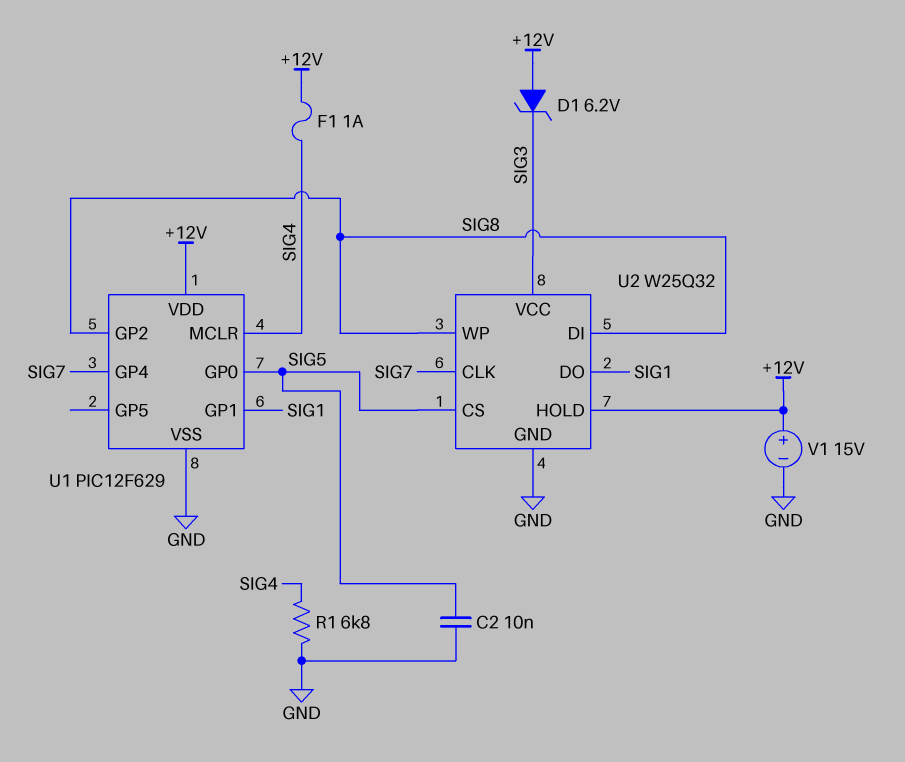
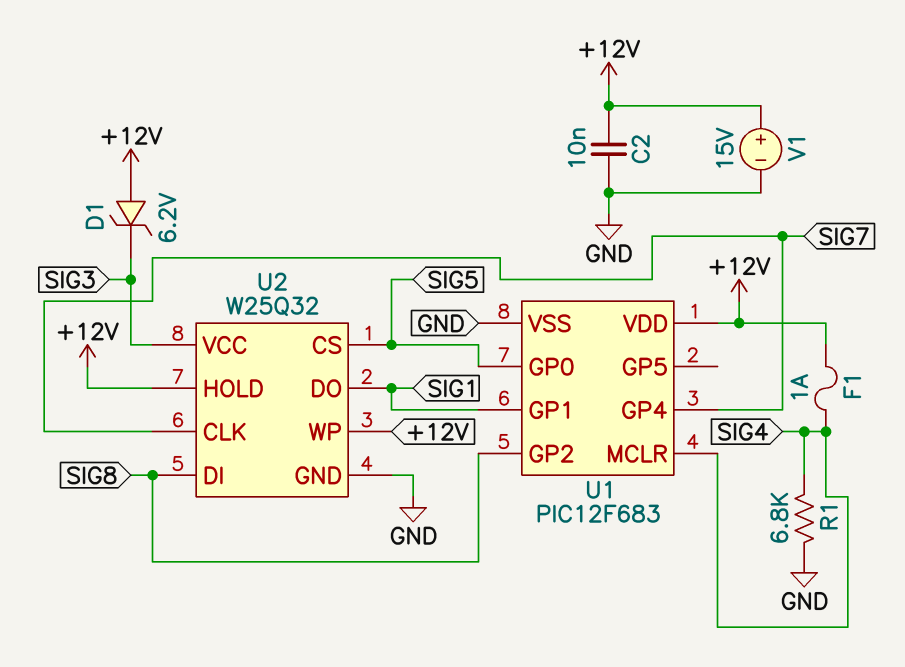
C2: 10nF (GND, SIG5) -> 10nF (+12V, GND)
U1: PIC12F629 -> PIC12F683
U2 pin WP: SIG8 -> +12V

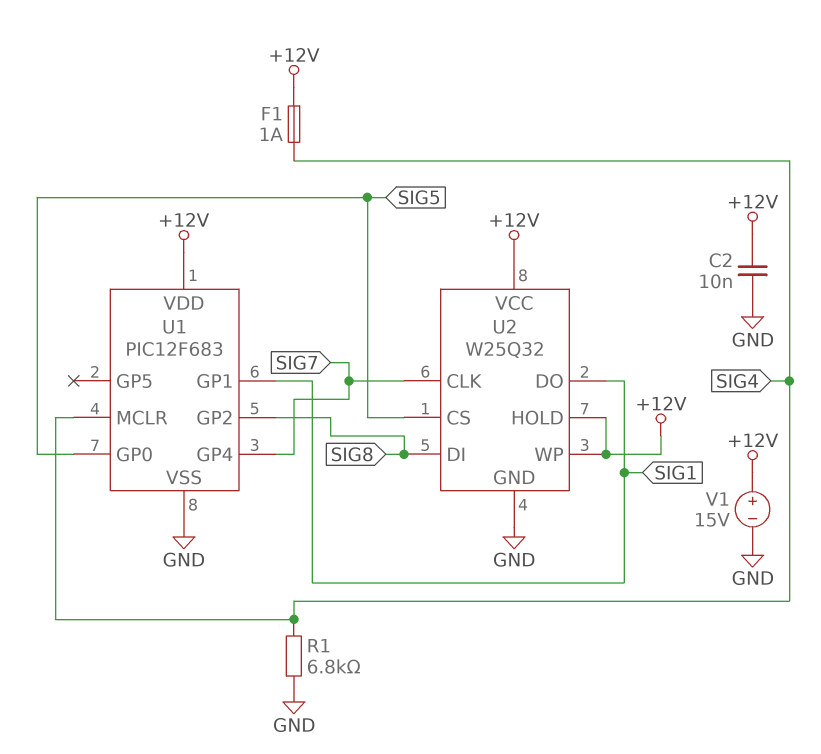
D1: zener 6.2V (A +12V, K SIG3) -> none
U2 pin VCC: SIG3 -> +12V

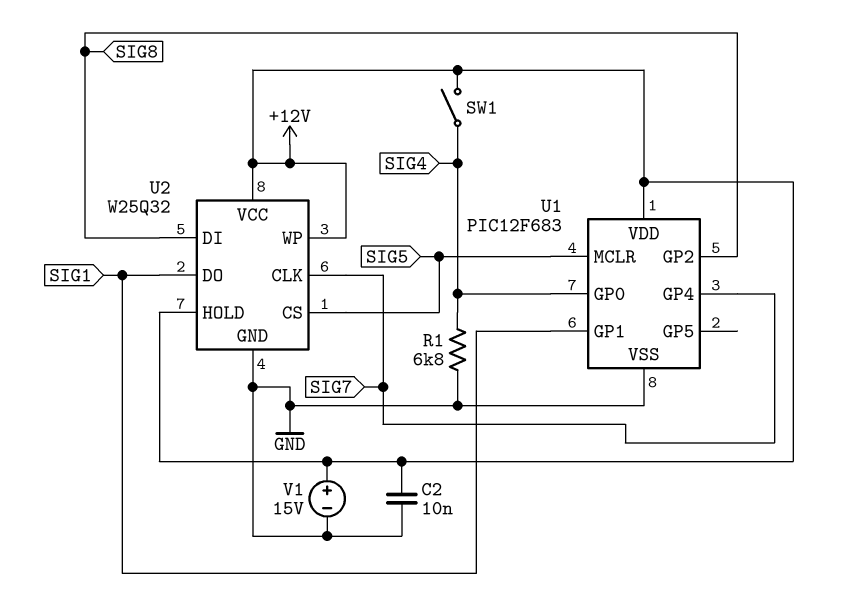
F1: 1A (+12V, SIG4) -> none
SW1: none -> switch (+12V, SIG4)
U1 pin GP0: SIG5 -> SIG4
U1 pin MCLR: SIG4 -> SIG5

